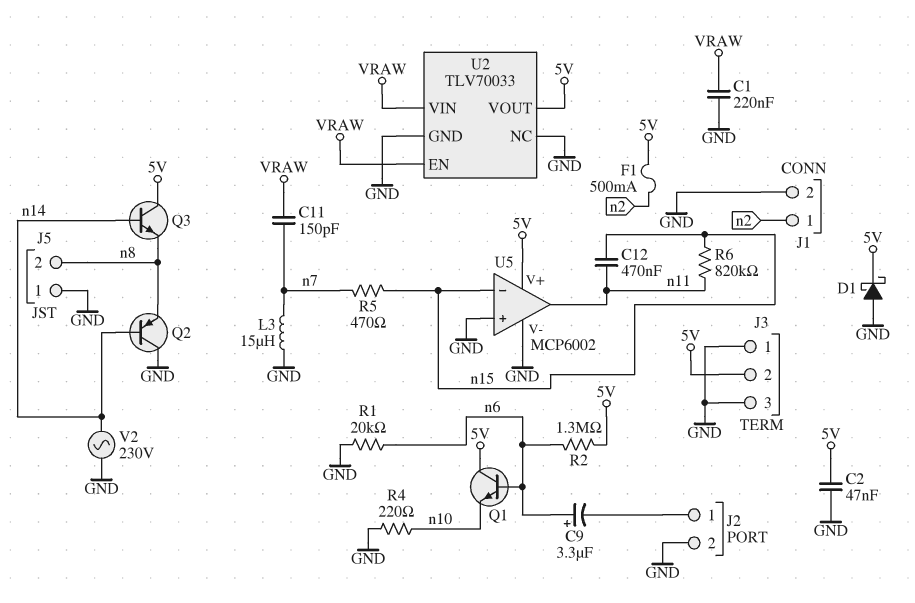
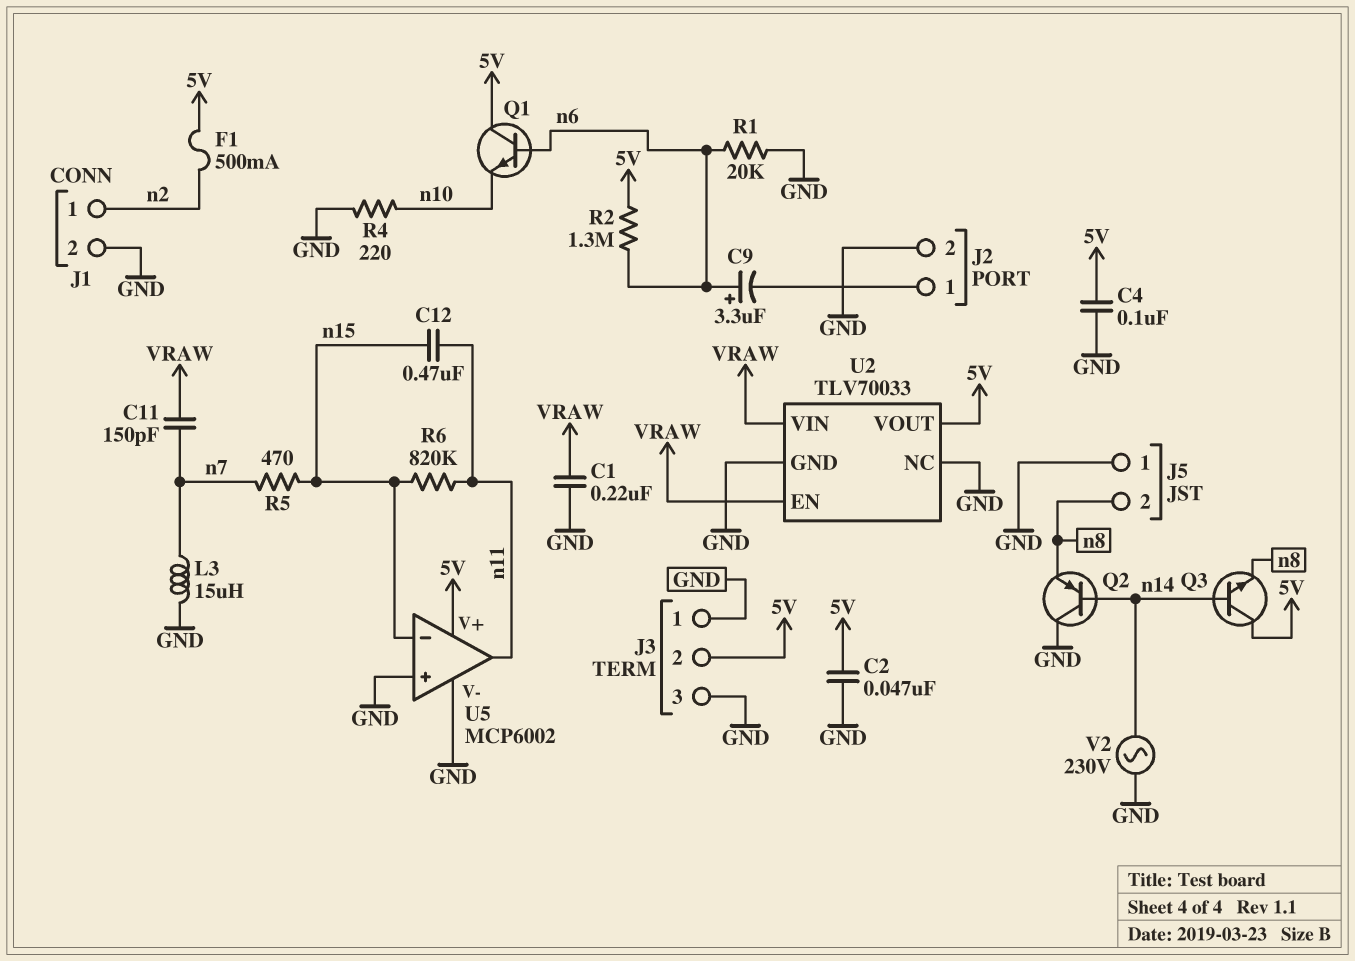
C4: none -> 100nF (5V, GND)
D1: schottky (A GND, K 5V) -> none

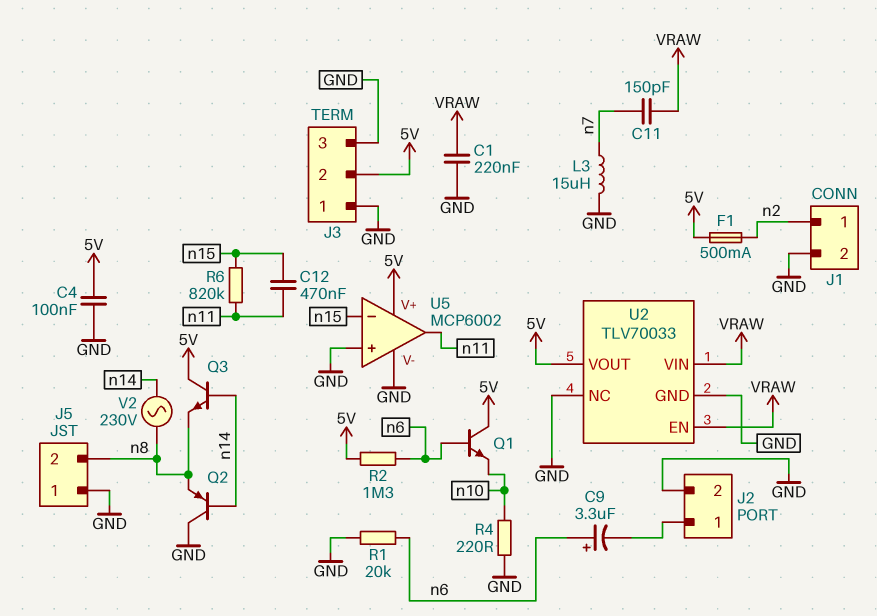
C2: 47nF (5V, GND) -> none
R5: 470 (n7, n15) -> none
V2: AC 230V (GND, n14) -> AC 230V (n8, n14)

